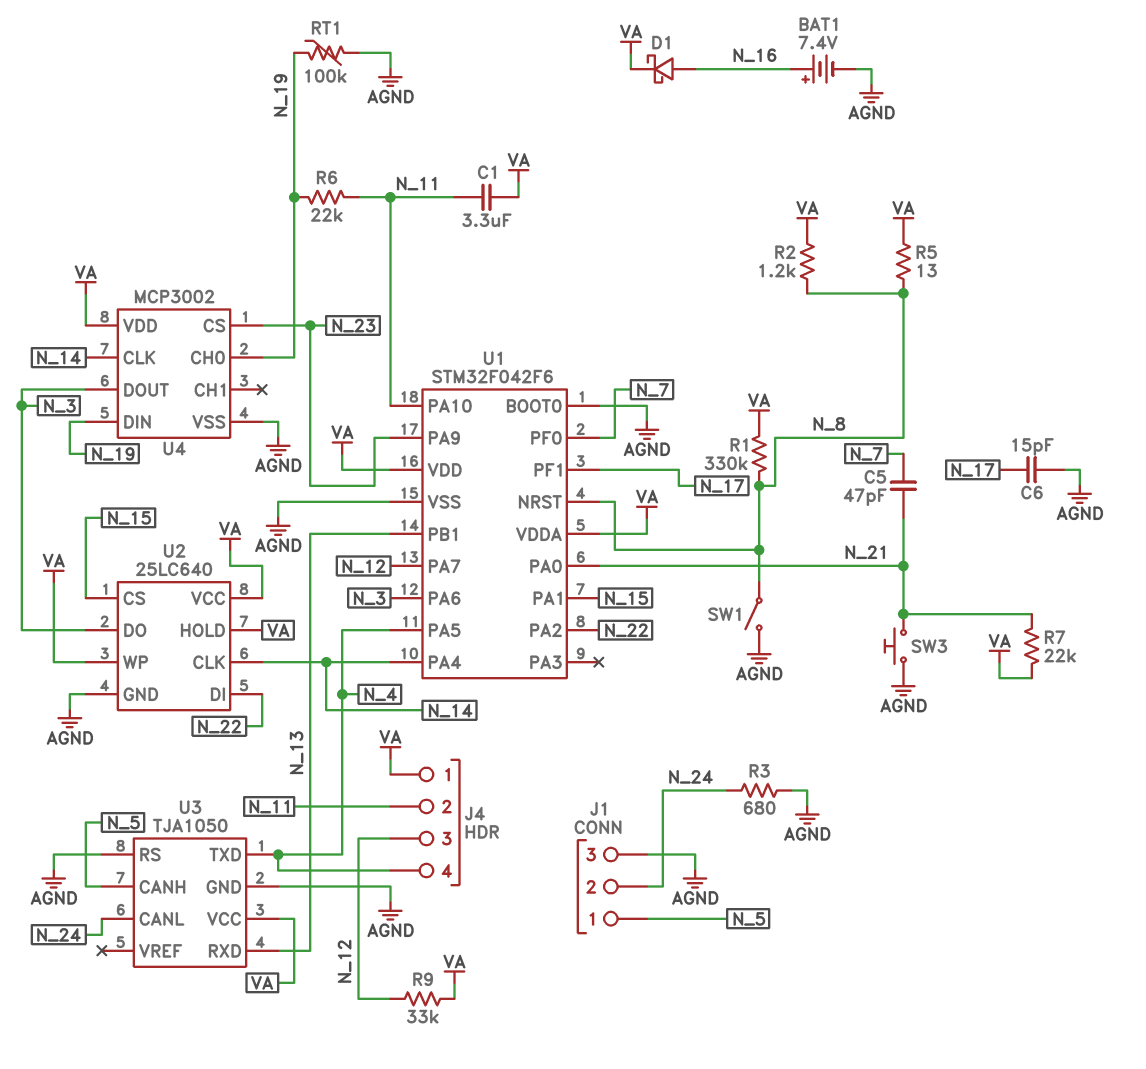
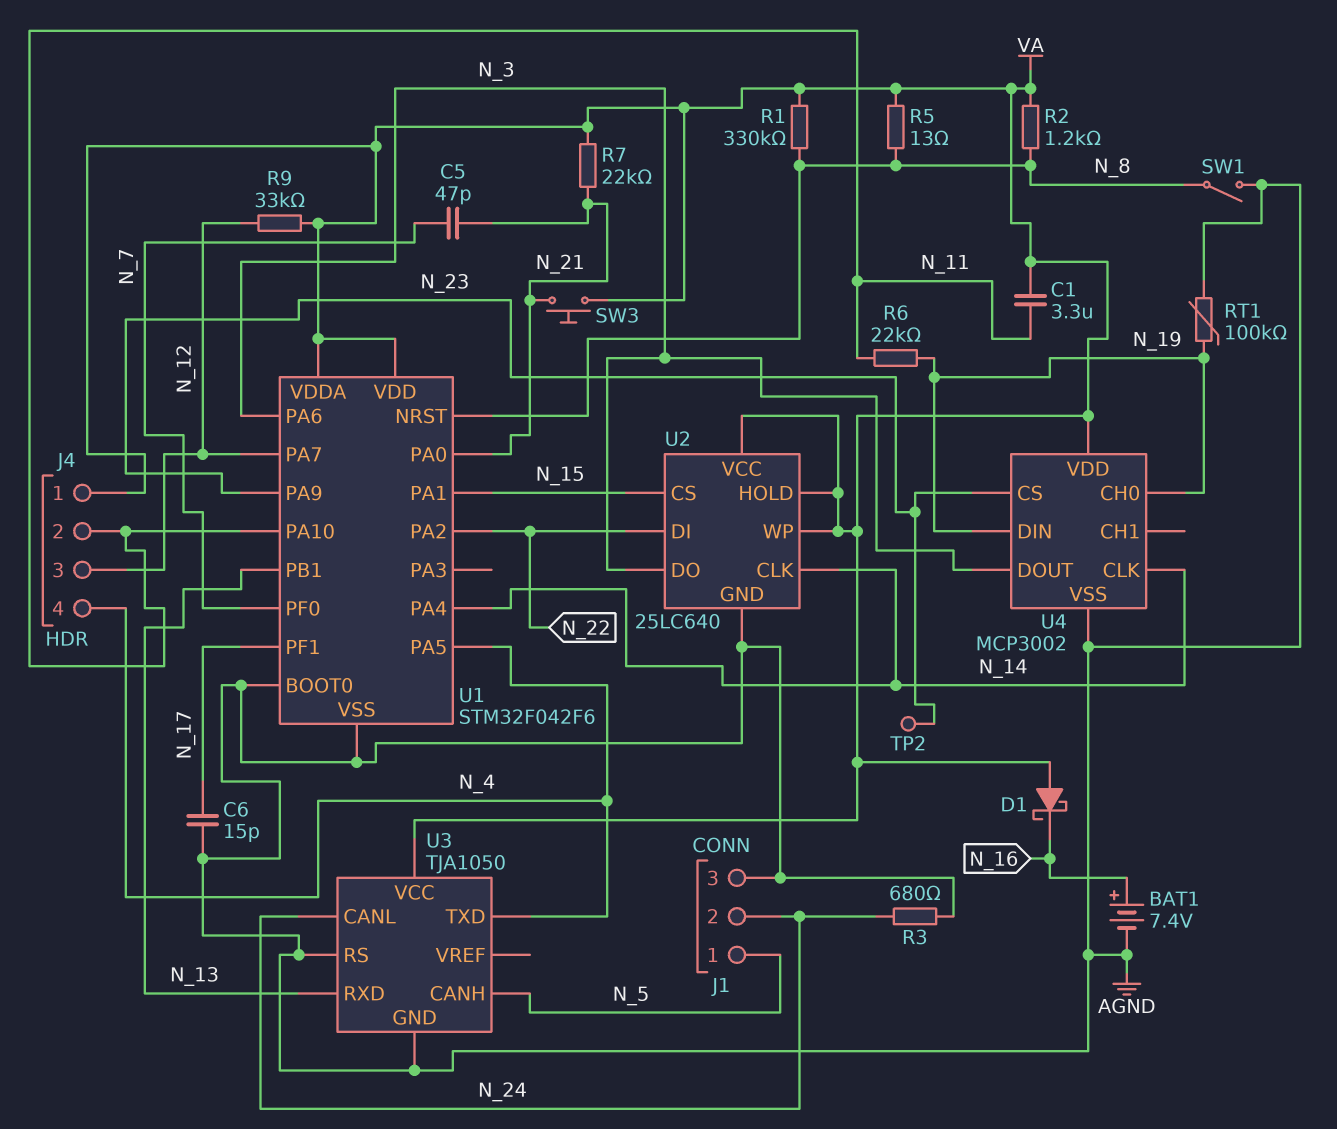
D1: schottky (A N_16, K VA) -> schottky (A VA, K N_16)
SW3: button (AGND, N_21) -> button (N_21, VA)
TP2: none -> test point (N_23)

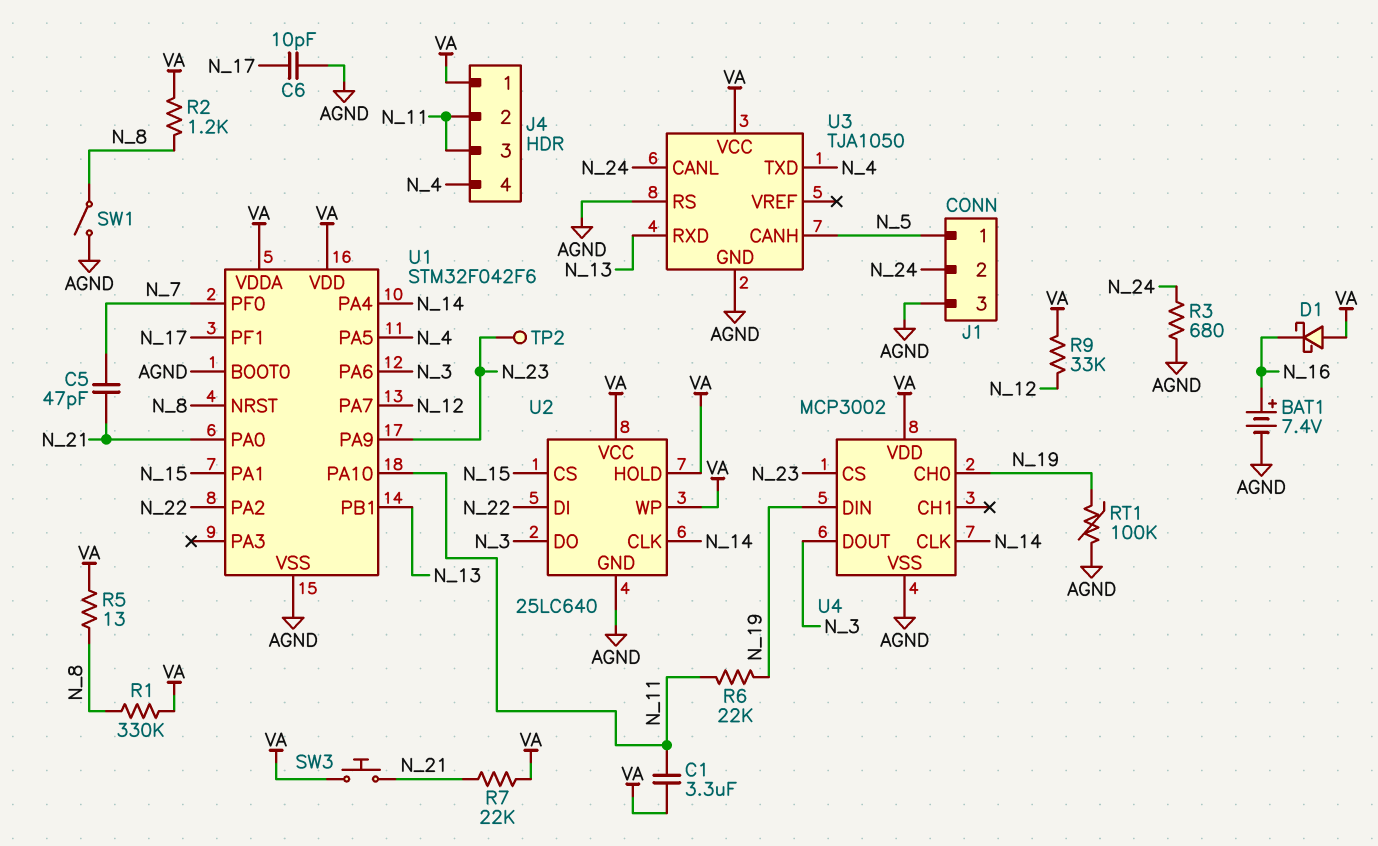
C6: 15pF (AGND, N_17) -> 10pF (AGND, N_17)
J4 pin 3: N_12 -> N_11

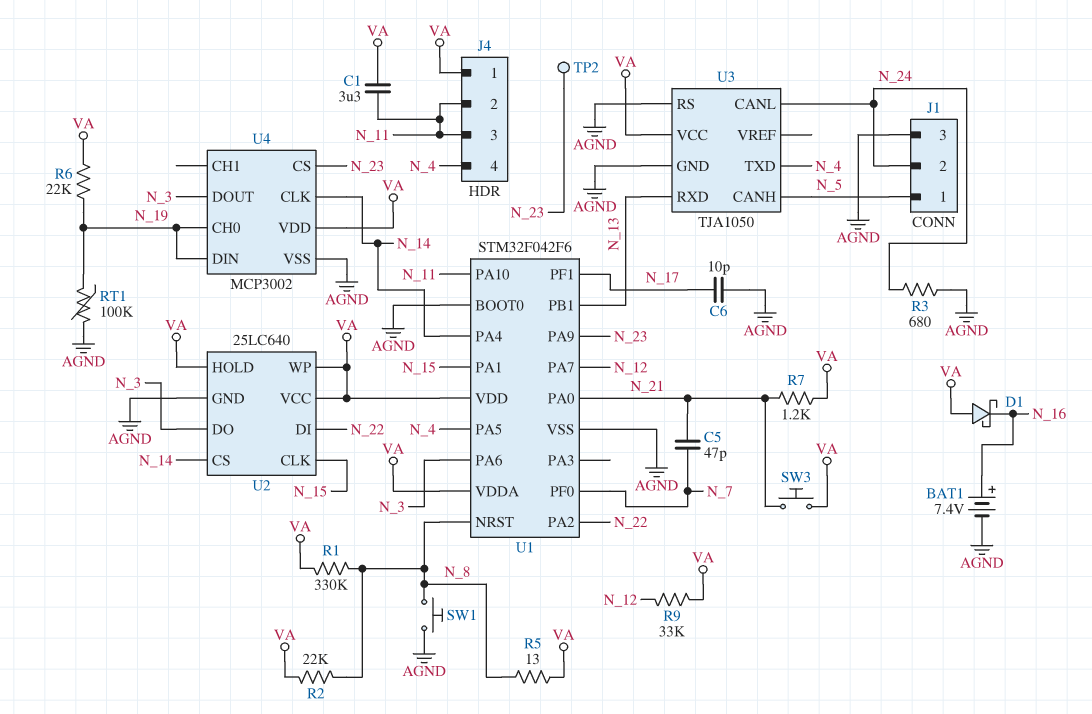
R2: 1.2k (N_8, VA) -> 22k (N_8, VA)
R6: 22k (N_11, N_19) -> 22k (N_19, VA)
R7: 22k (N_21, VA) -> 1.2k (N_21, VA)
SW1: switch (AGND, N_8) -> button (AGND, N_8)
U2 pin CLK: N_14 -> N_15
U2 pin CS: N_15 -> N_14

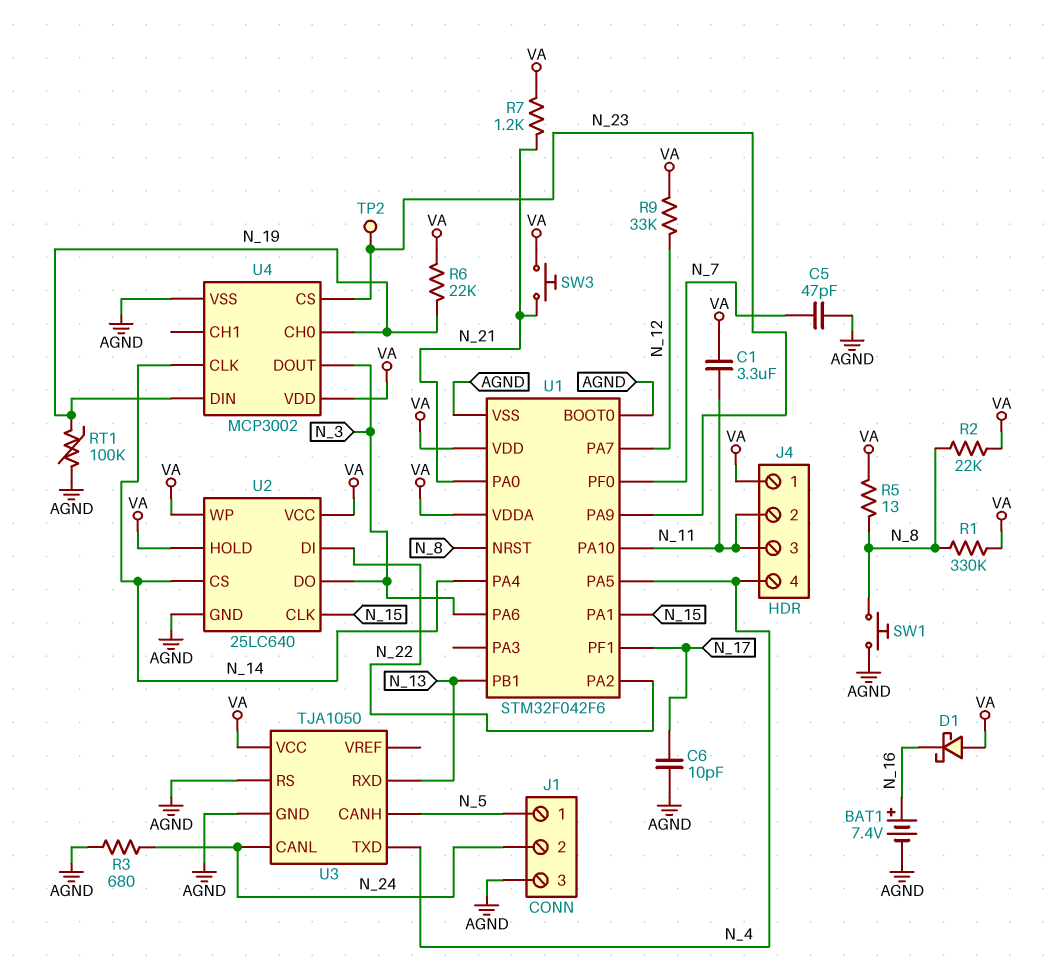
C5: 47pF (N_7, N_21) -> 47pF (AGND, N_7)

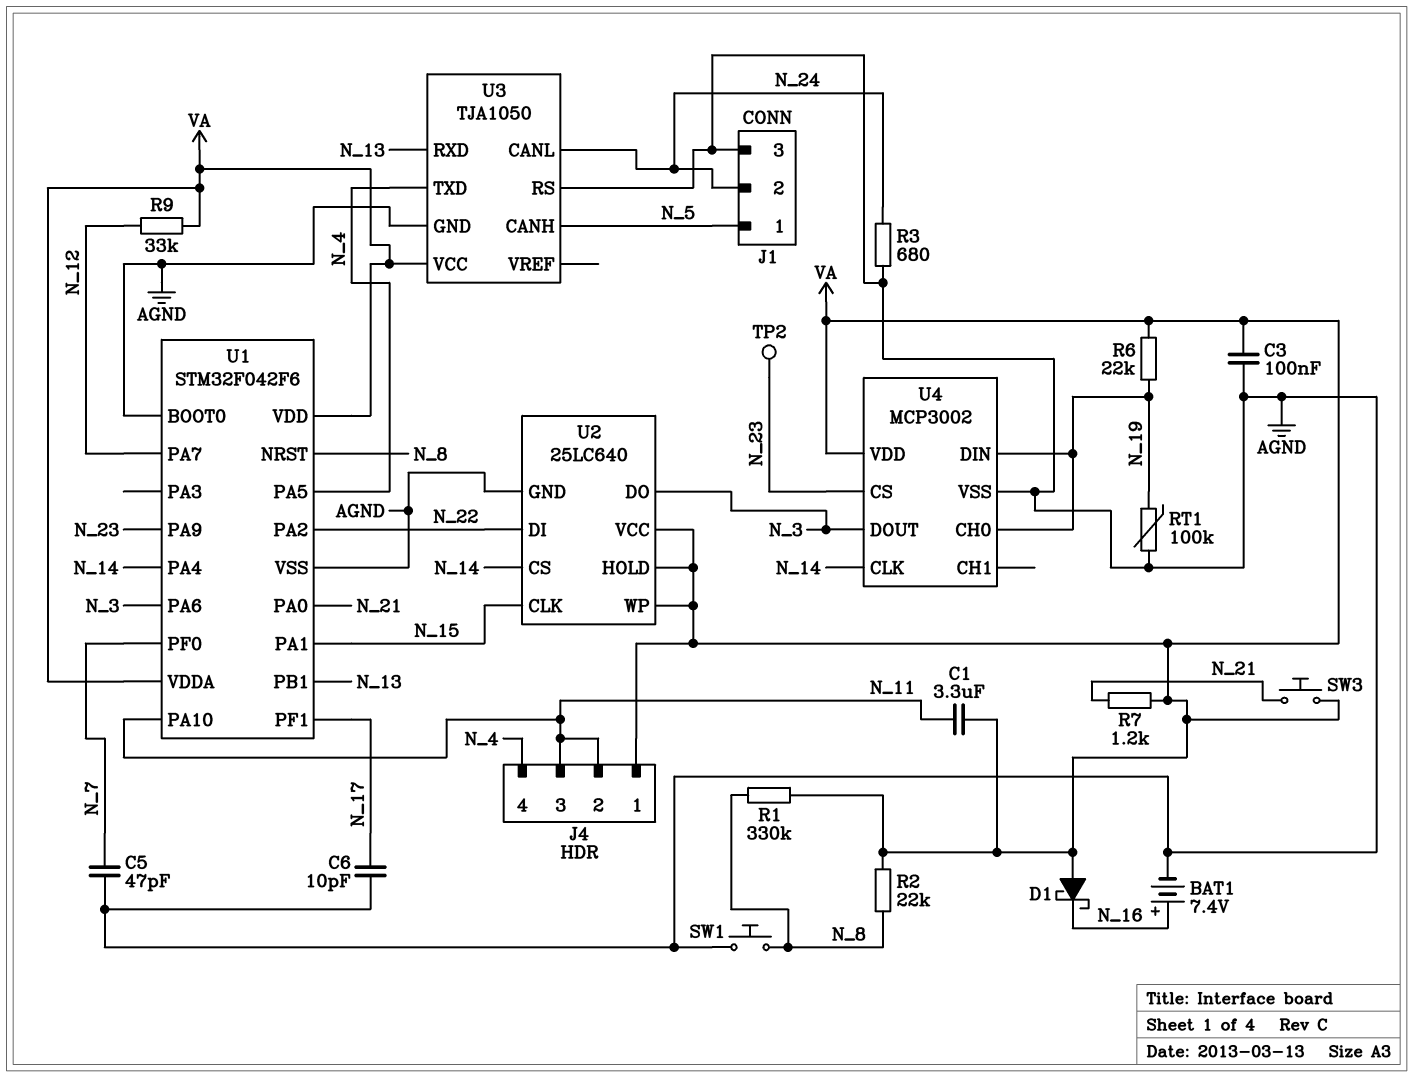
C3: none -> 100nF (AGND, VA)
R5: 13 (N_8, VA) -> none

